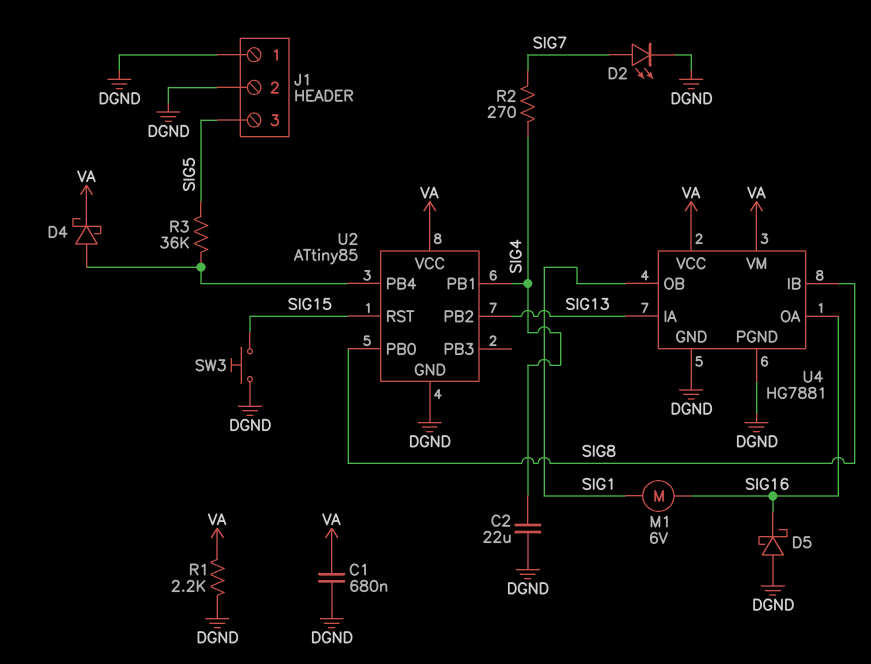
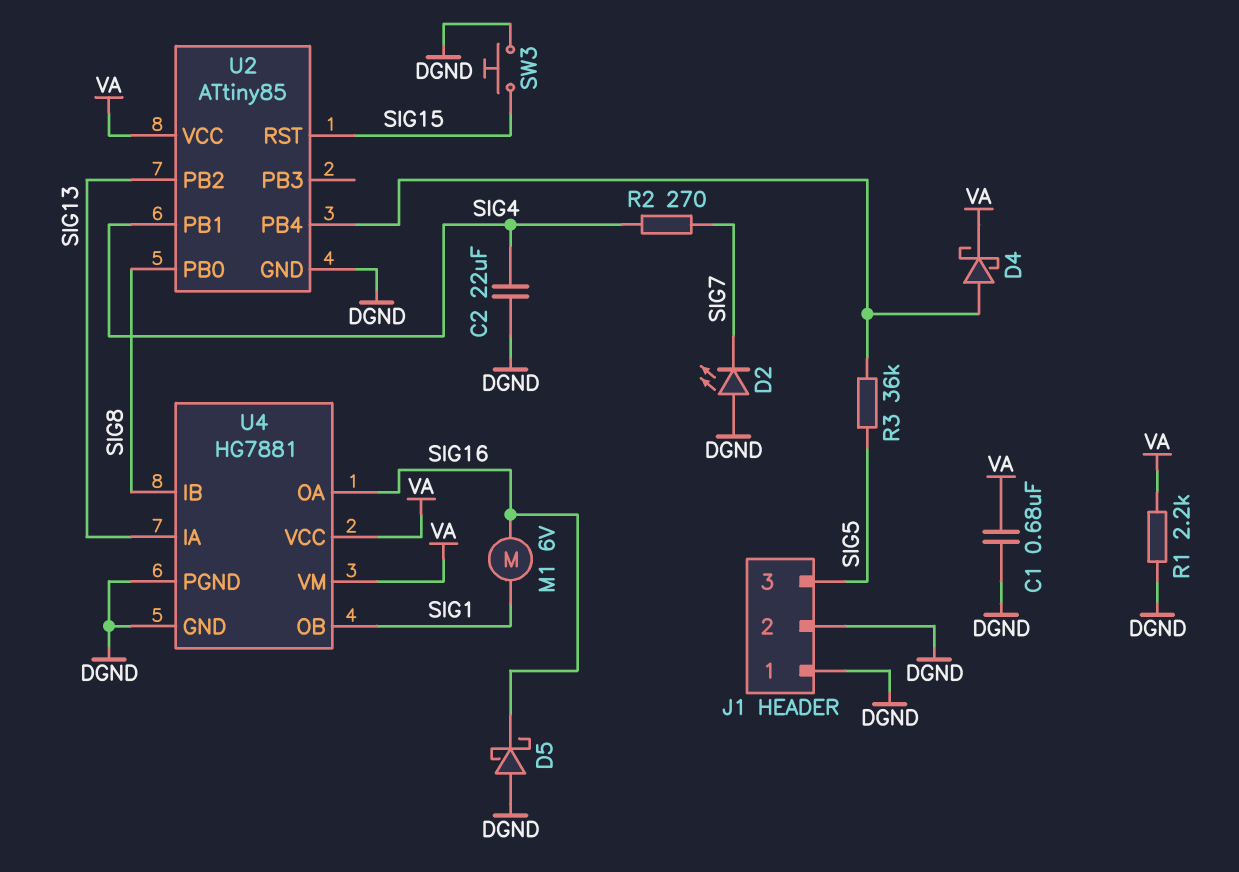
D2: LED (A SIG7, K DGND) -> LED (A DGND, K SIG7)

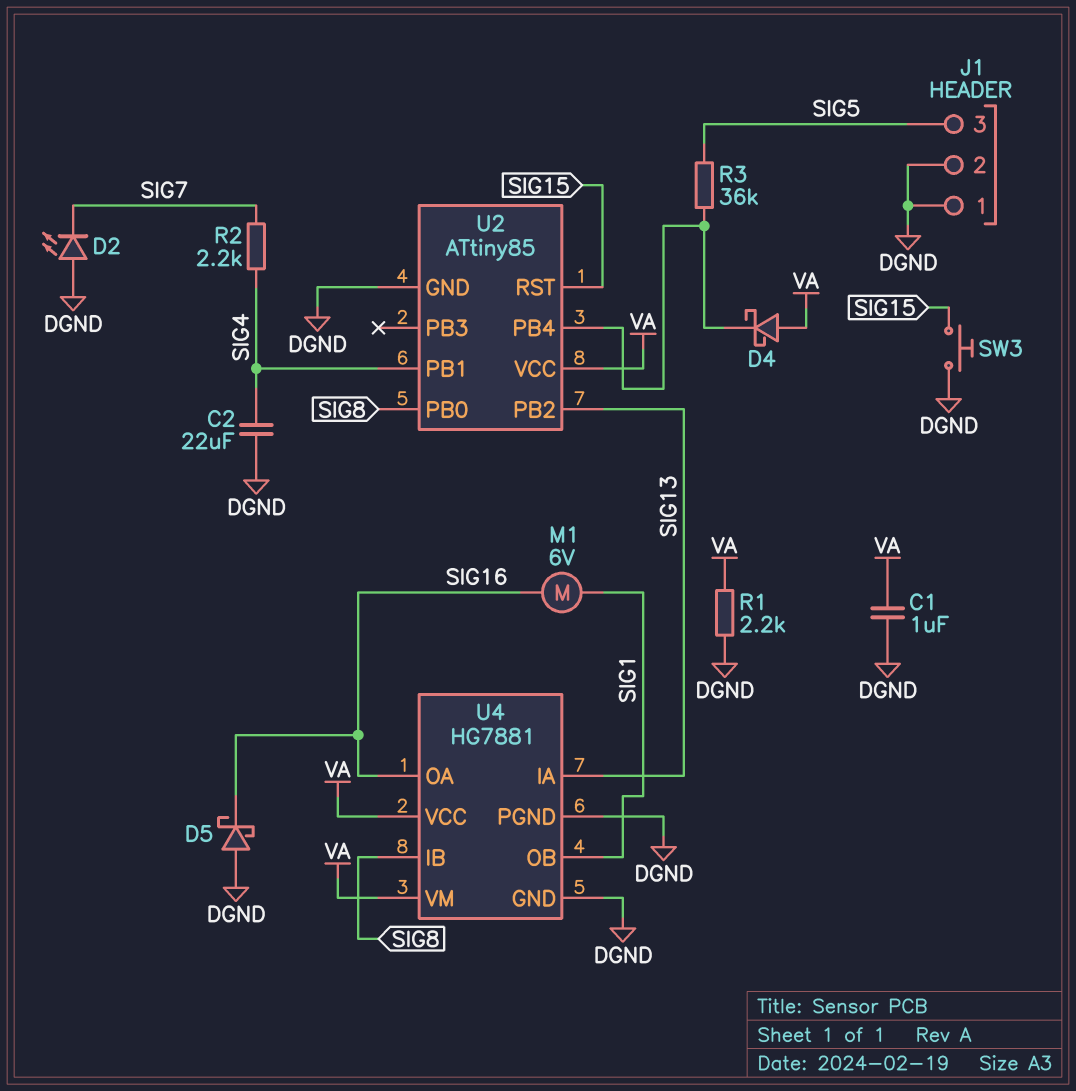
C1: 680nF (DGND, VA) -> 1uF (DGND, VA)
D4: schottky (A U2/PB4, K VA) -> schottky (A VA, K U2/PB4)
R2: 270 (SIG4, SIG7) -> 2.2k (SIG4, SIG7)

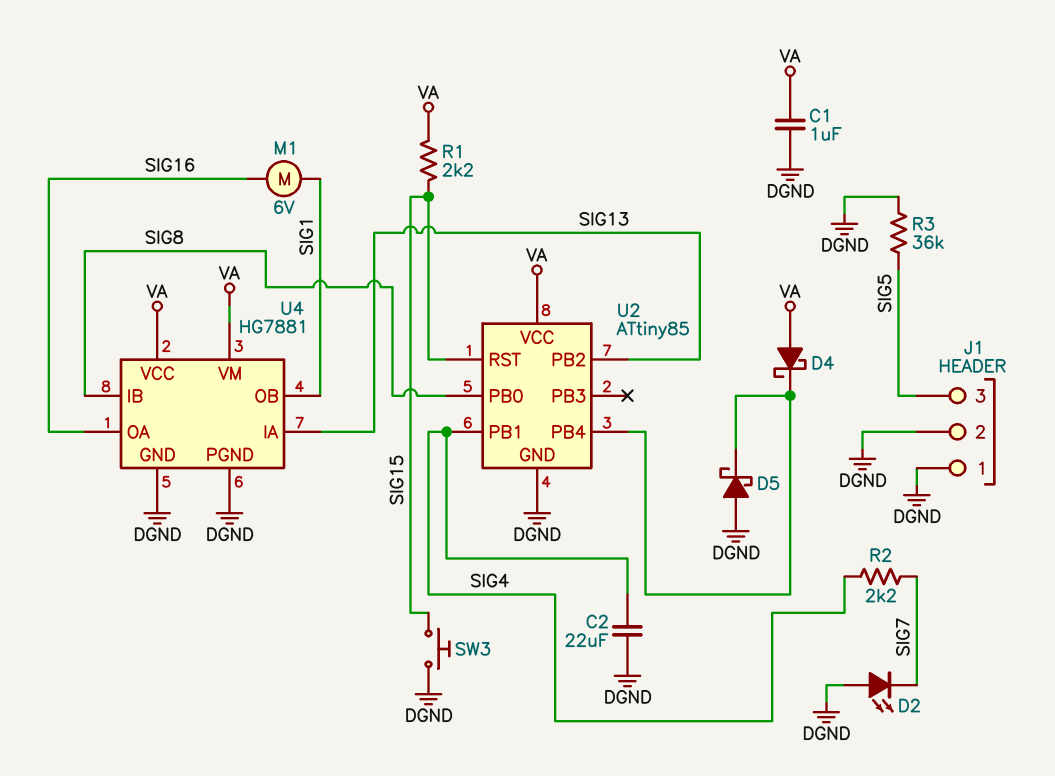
D5: schottky (A DGND, K SIG16) -> schottky (A DGND, K U2/PB4)
R1: 2.2k (DGND, VA) -> 2.2k (SIG15, VA)
R3: 36k (SIG5, U2/PB4) -> 36k (DGND, SIG5)

